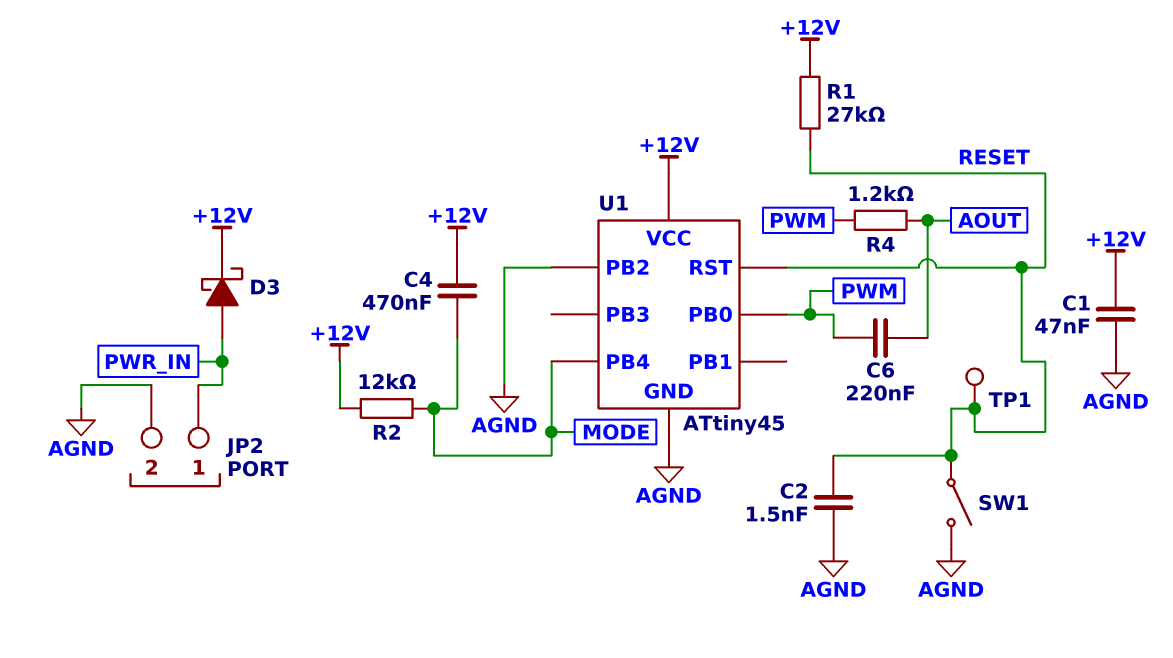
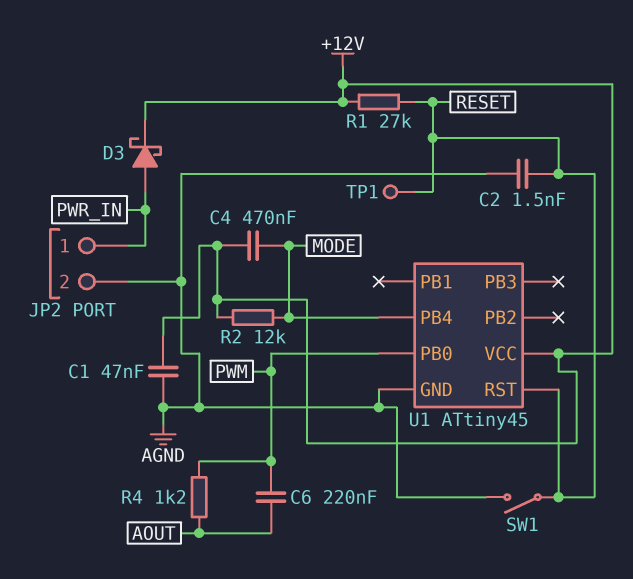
U1 pin PB2: AGND -> none

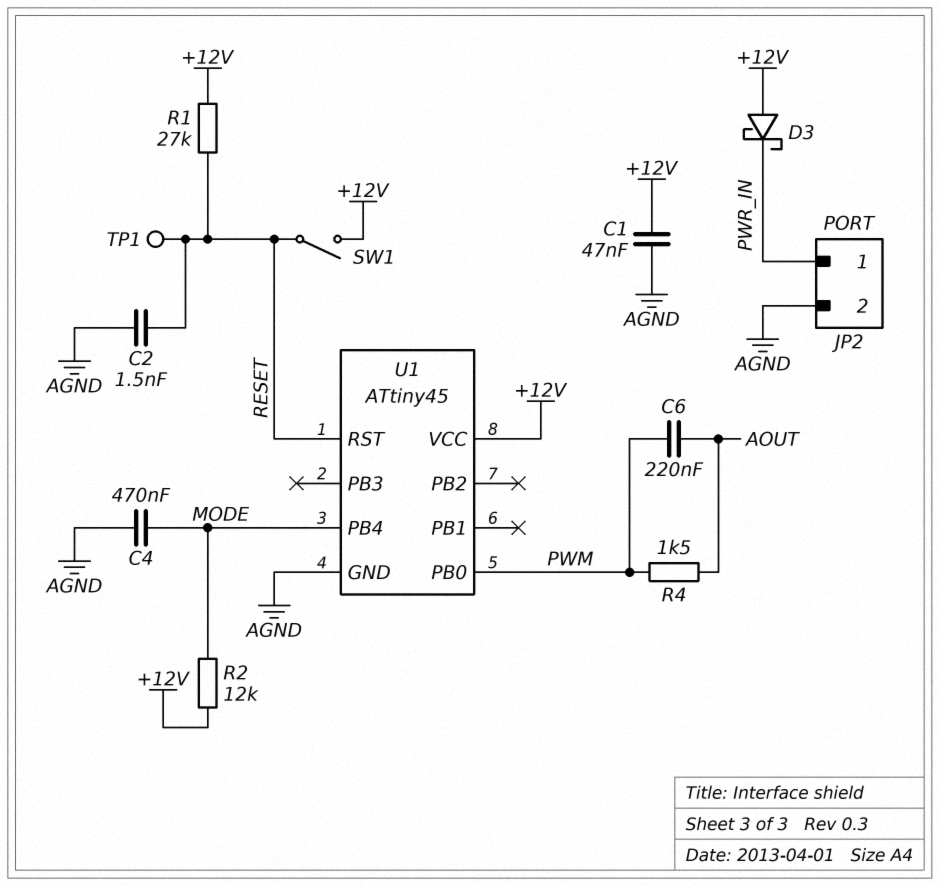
C4: 470nF (+12V, MODE) -> 470nF (AGND, MODE)
D3: schottky (A PWR_IN, K +12V) -> schottky (A +12V, K PWR_IN)
R4: 1.2k (AOUT, PWM) -> 1.5k (AOUT, PWM)
SW1: switch (AGND, RESET) -> switch (+12V, RESET)

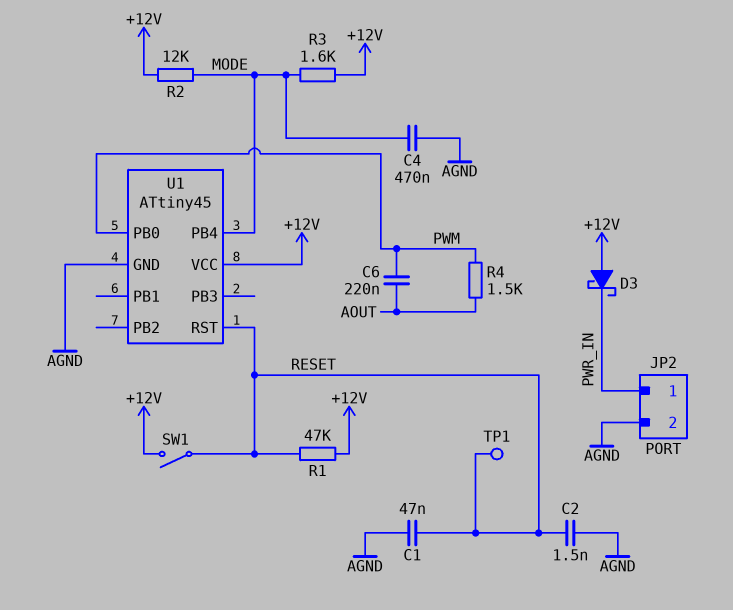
C1: 47nF (+12V, AGND) -> 47nF (AGND, RESET)
R1: 27k (+12V, RESET) -> 47k (+12V, RESET)
R3: none -> 1.6k (+12V, MODE)

